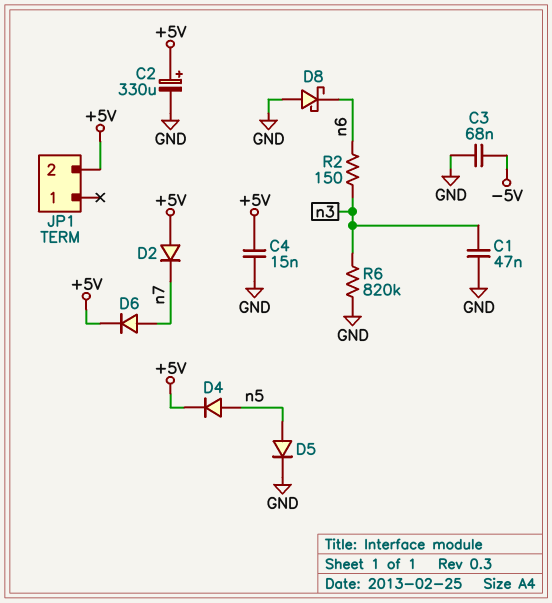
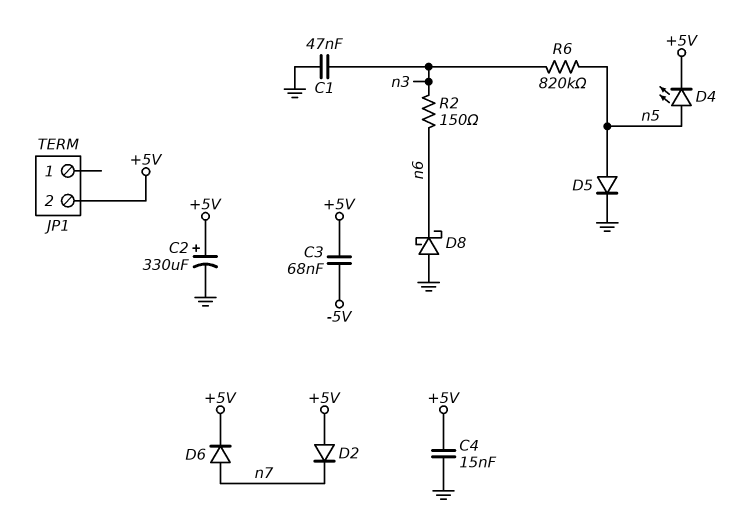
C3: 68nF (-5V, GND) -> 68nF (+5V, -5V)
D4: diode (A n5, K +5V) -> LED (A n5, K +5V)
R6: 820k (GND, n3) -> 820k (n3, n5)

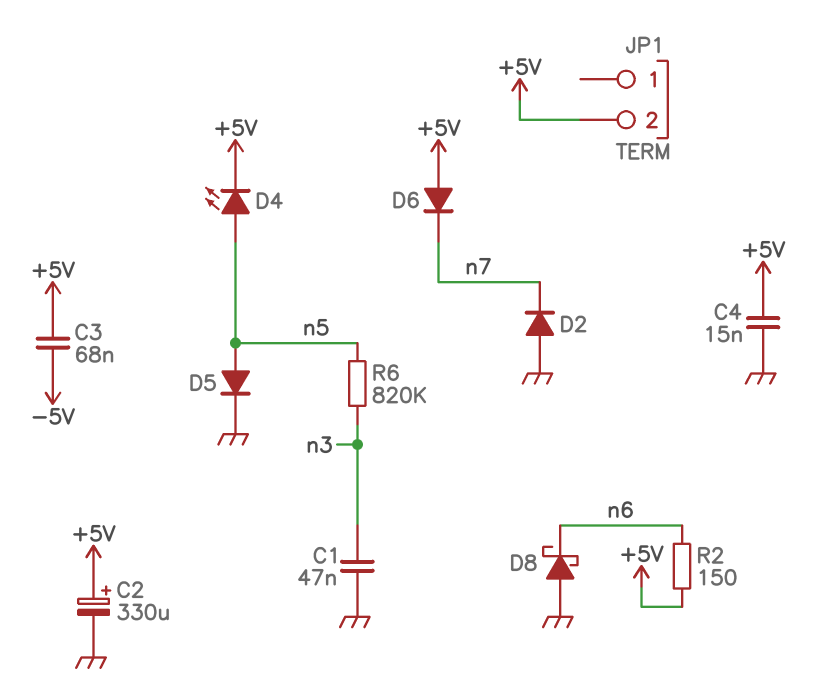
D2: diode (A +5V, K n7) -> diode (A GND, K n7)
D6: diode (A n7, K +5V) -> diode (A +5V, K n7)
R2: 150 (n3, n6) -> 150 (+5V, n6)

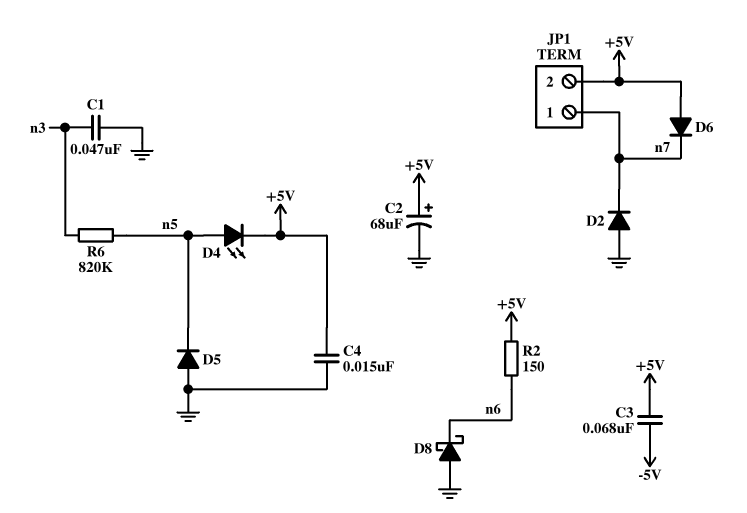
C2: 330uF (plus +5V, minus GND) -> 68uF (plus +5V, minus GND)
D5: diode (A n5, K GND) -> diode (A GND, K n5)
JP1 pin 1: none -> n7

